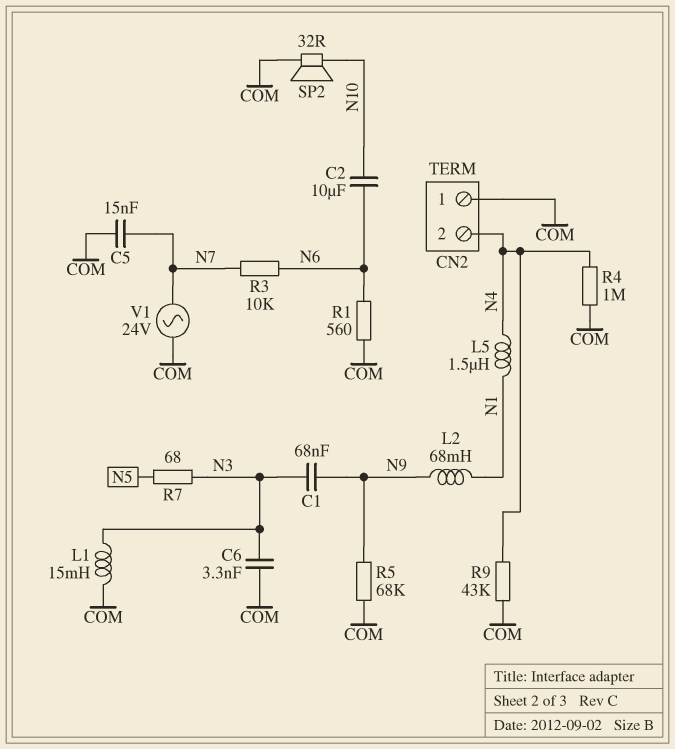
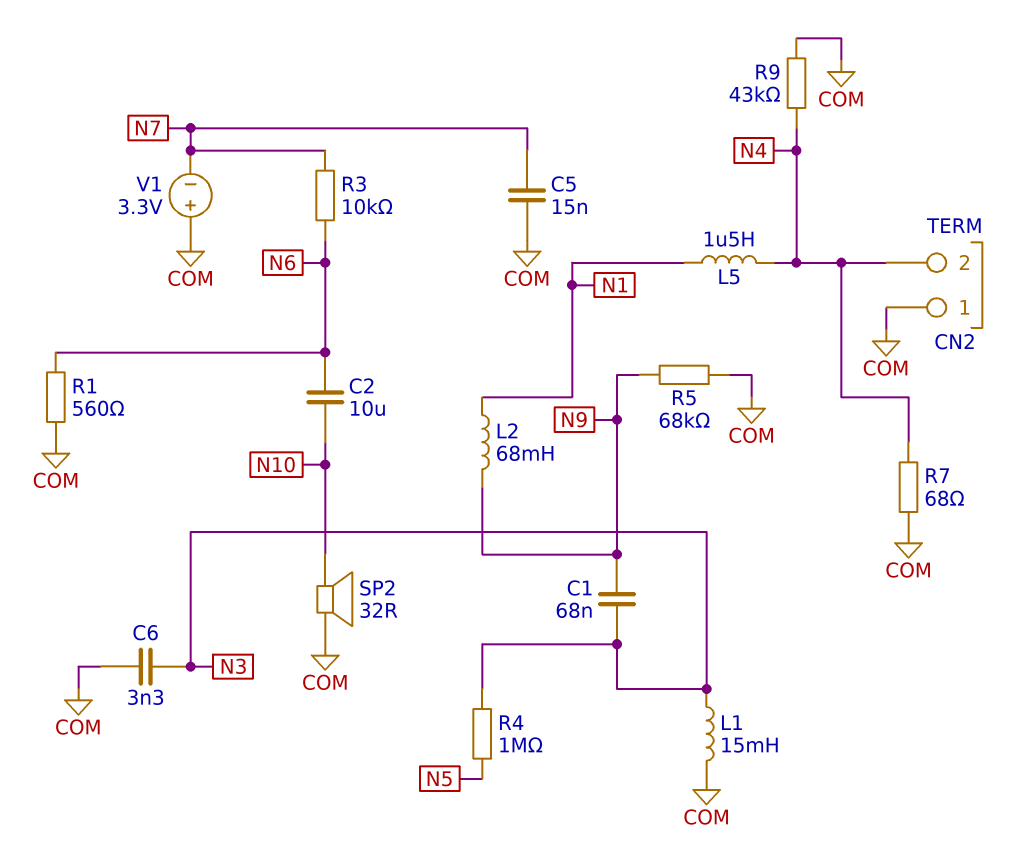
R4: 1M (COM, N4) -> 1M (N3, N5)
R7: 68 (N3, N5) -> 68 (COM, N4)
V1: AC 24V (COM, N7) -> 3.3V (plus COM, minus N7)

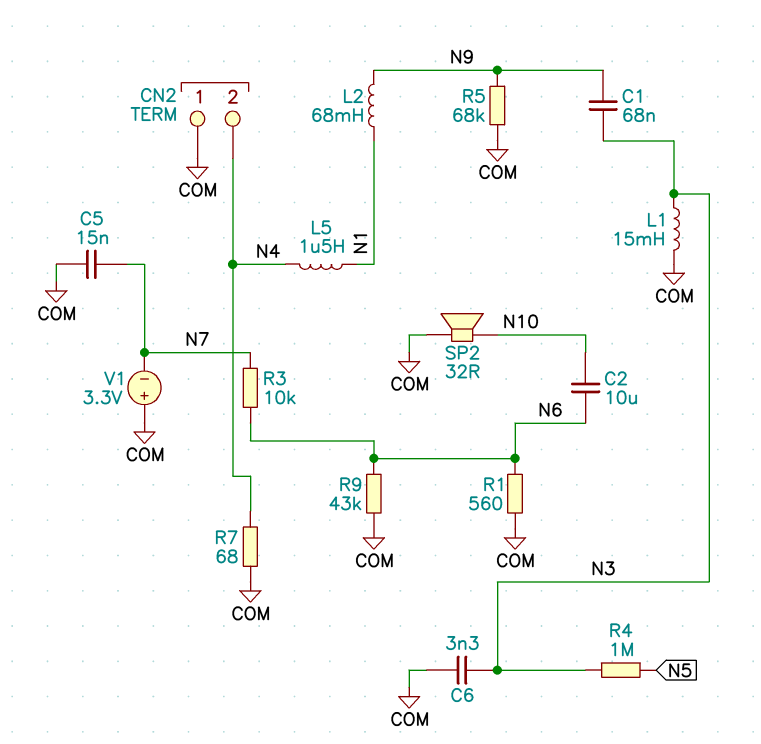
R9: 43k (COM, N4) -> 43k (COM, N6)

